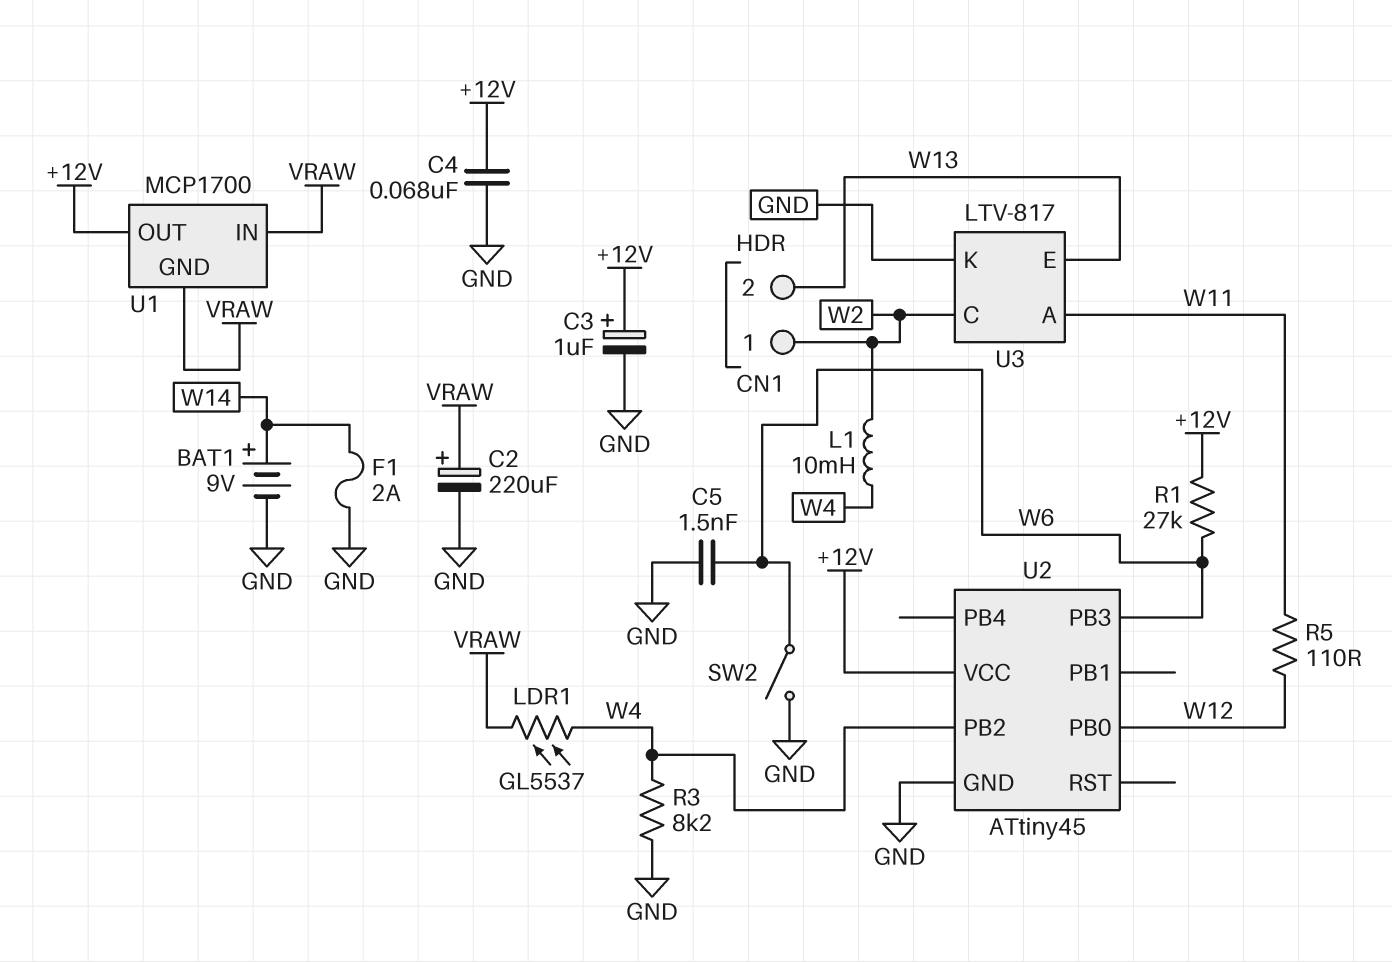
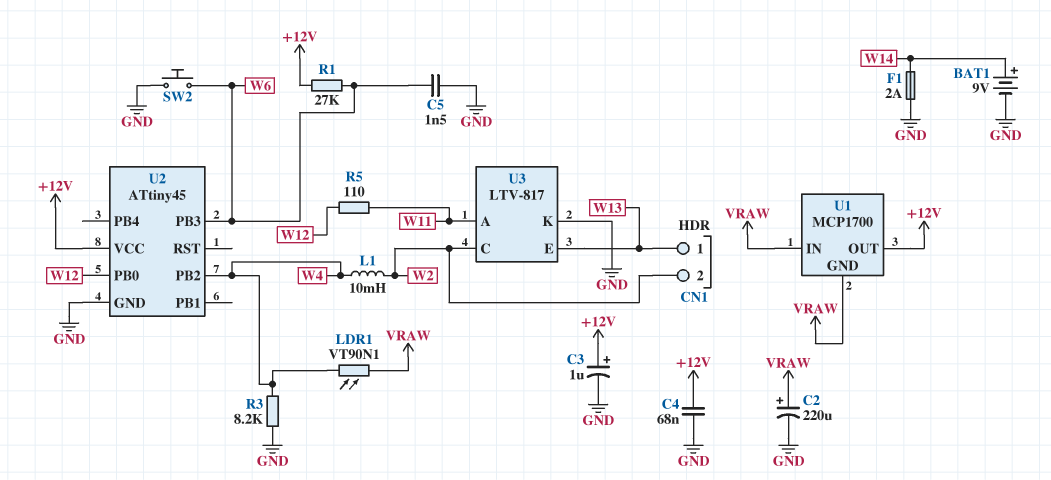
CN1 pin 1: W2 -> W13
CN1 pin 2: W13 -> W2
LDR1: GL5537 (VRAW, W4) -> VT90N1 (VRAW, W4)
SW2: switch (GND, W6) -> button (GND, W6)

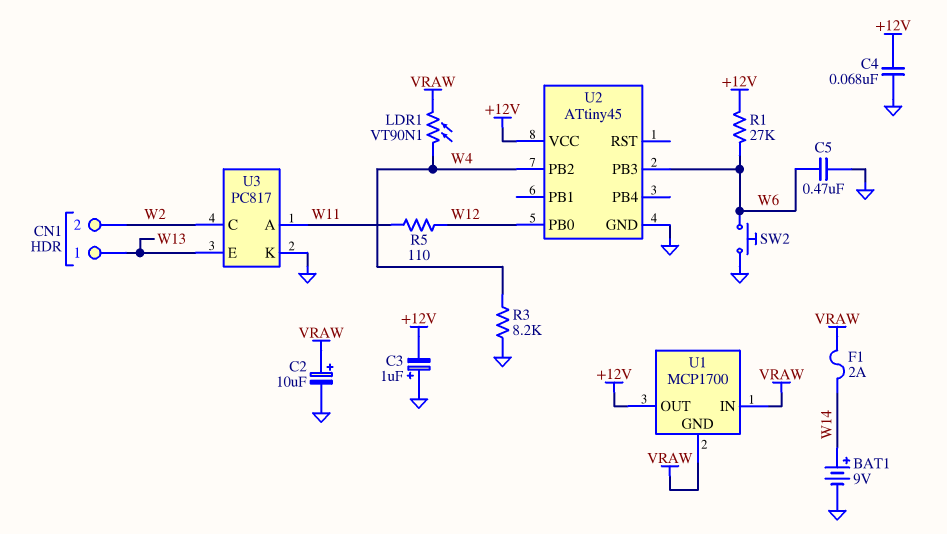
C2: 220uF (plus VRAW, minus GND) -> 10uF (plus VRAW, minus GND)
C3: 1uF (plus +12V, minus GND) -> 1uF (plus GND, minus +12V)
C5: 1.5nF (GND, W6) -> 470nF (GND, W6)
F1: 2A (GND, W14) -> 2A (VRAW, W14)
L1: 10mH (W2, W4) -> none
U3: LTV-817 -> PC817

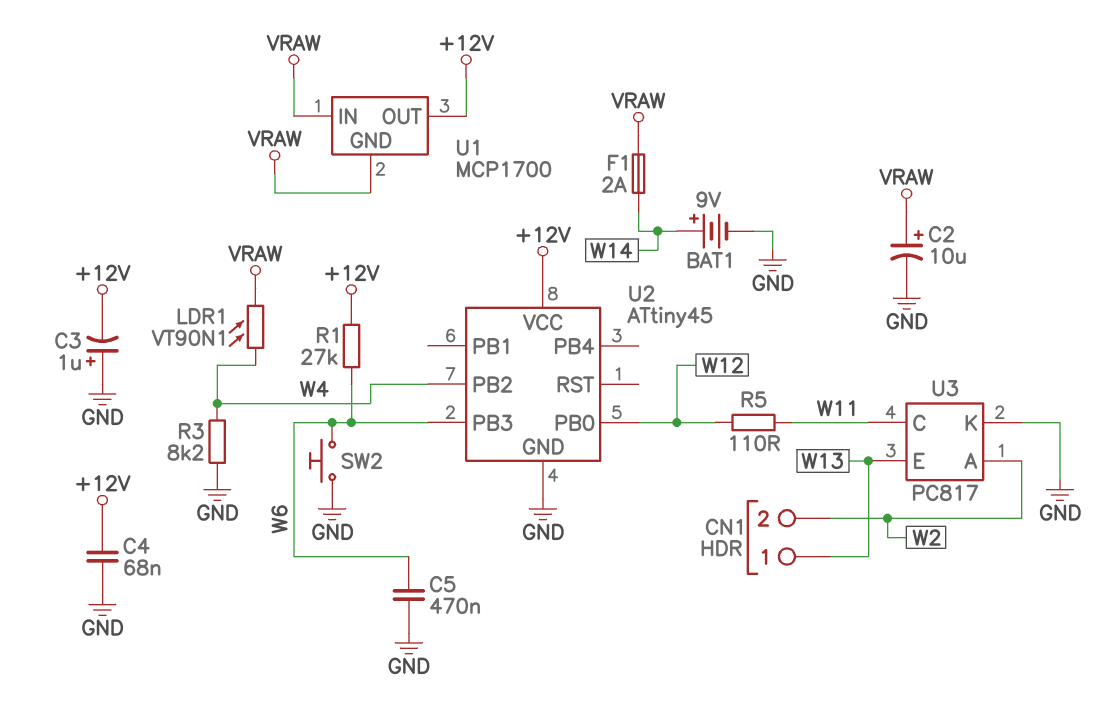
U3 pin A: W11 -> W2
U3 pin C: W2 -> W11

